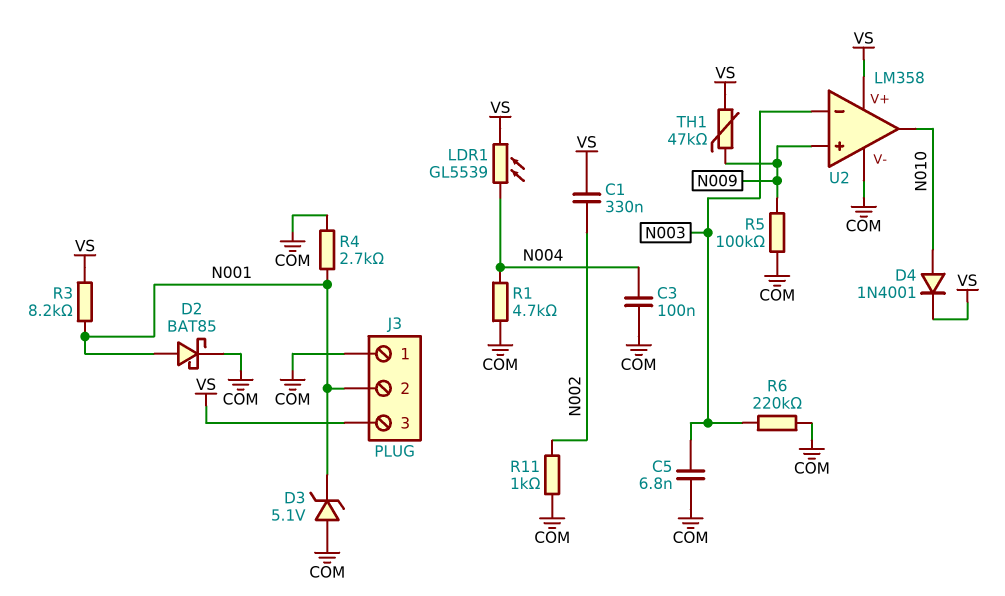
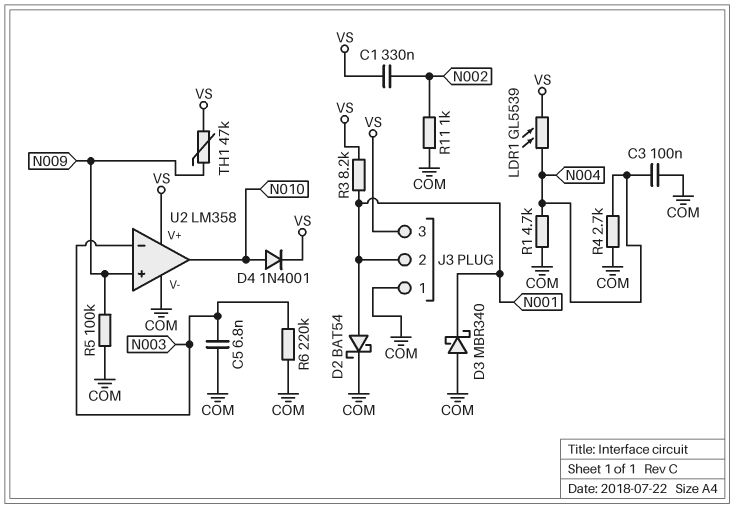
D2: schottky BAT85 (A N001, K COM) -> schottky BAT54 (A N001, K COM)
D3: zener 5.1V (A COM, K N001) -> schottky MBR340 (A COM, K N001)
R4: 2.7k (COM, N001) -> 2.7k (COM, N004)

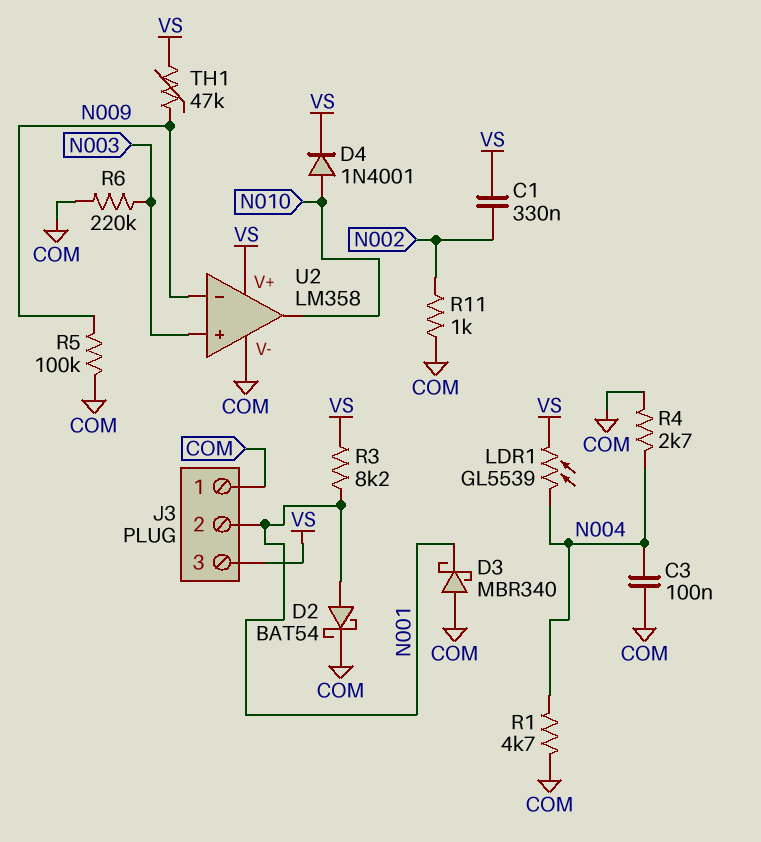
C5: 6.8nF (COM, N003) -> none
U2 pin in+: N009 -> N003
U2 pin in-: N003 -> N009

